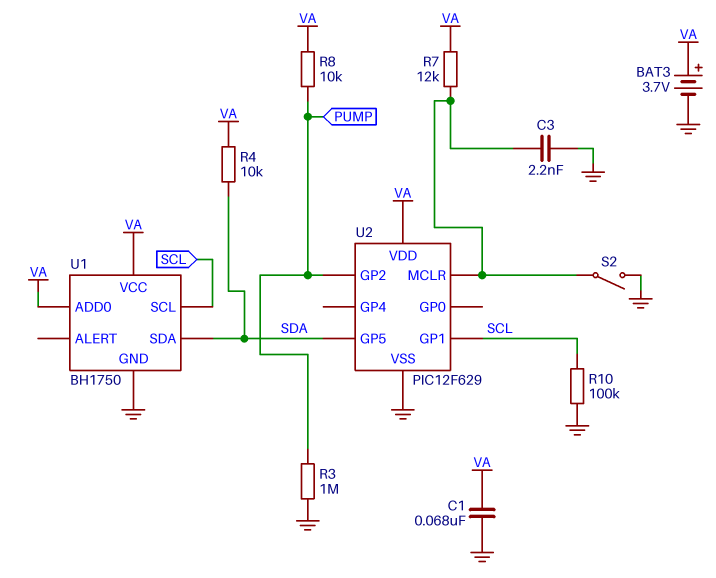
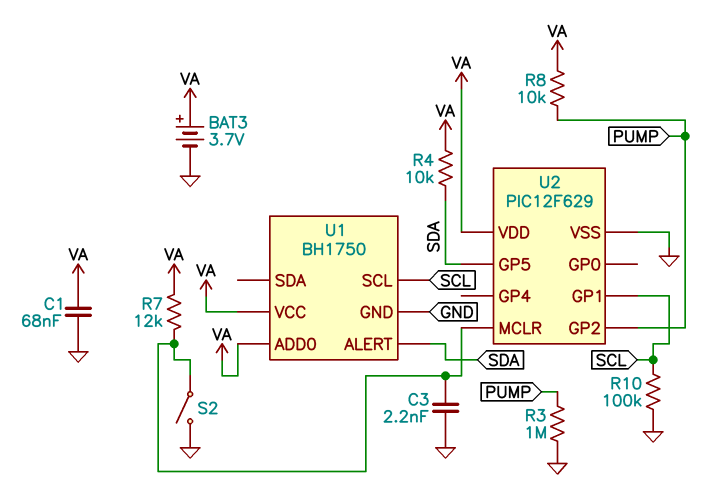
U1 pin ALERT: none -> SDA
U1 pin SDA: SDA -> none

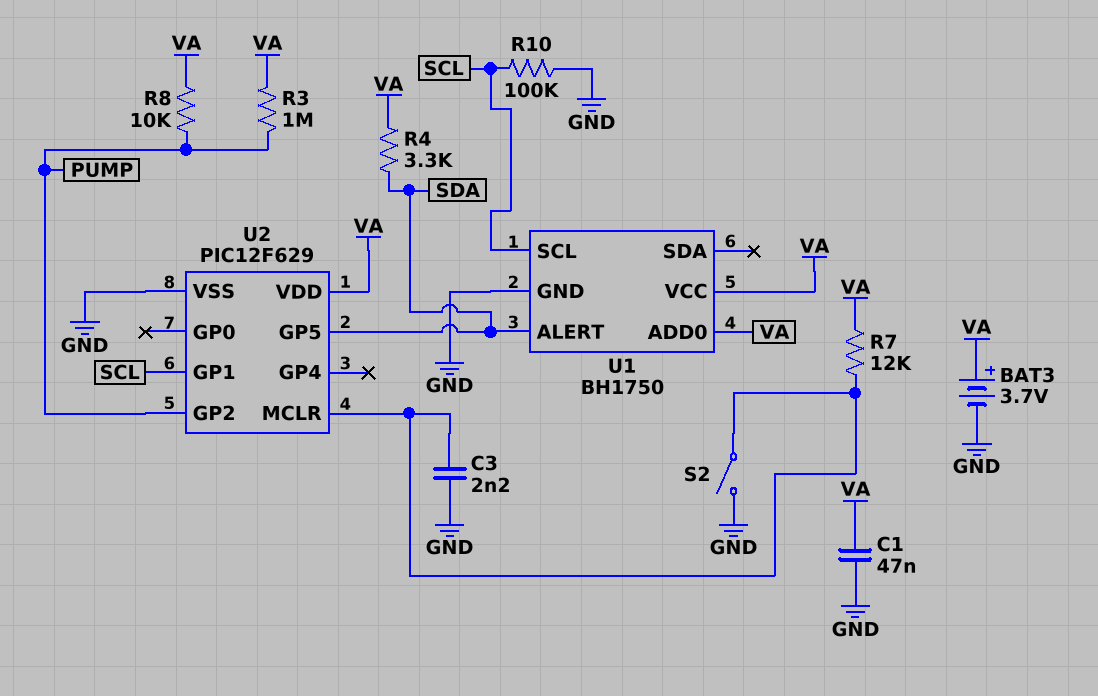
C1: 68nF (GND, VA) -> 47nF (GND, VA)
R3: 1M (GND, PUMP) -> 1M (PUMP, VA)
R4: 10k (SDA, VA) -> 3.3k (SDA, VA)

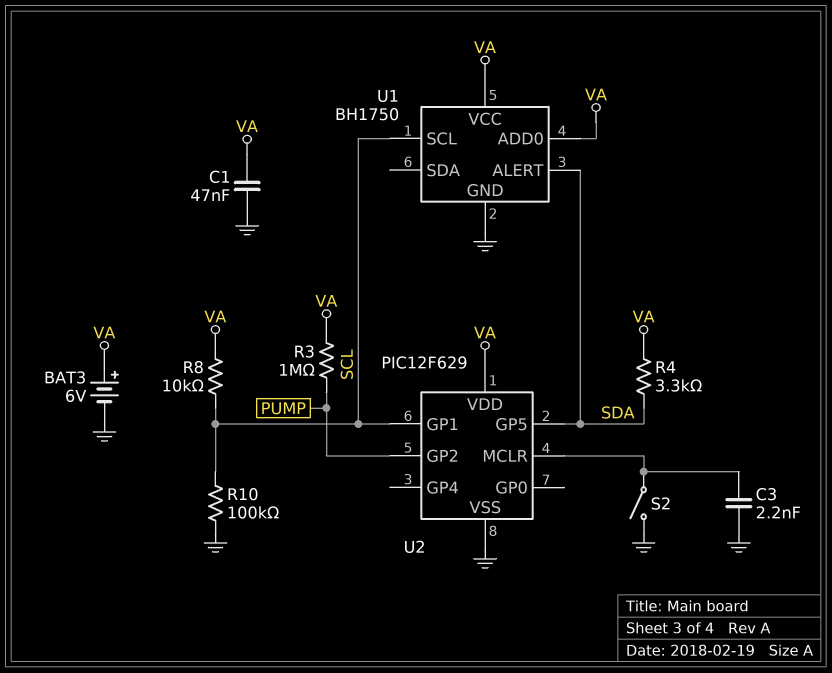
BAT3: 3.7V (plus VA, minus GND) -> 6V (plus VA, minus GND)
R7: 12k (U2/MCLR, VA) -> none
R8: 10k (PUMP, VA) -> 10k (SCL, VA)

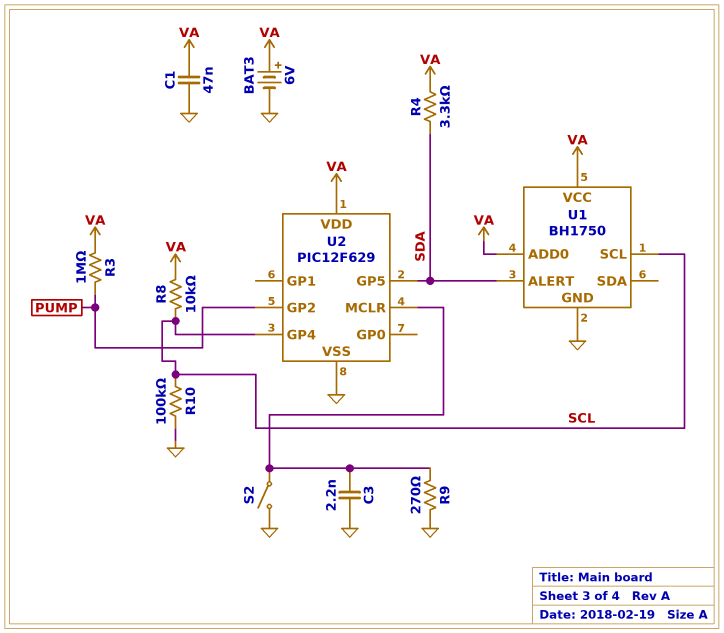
R9: none -> 270 (GND, U2/MCLR)
U2 pin GP1: SCL -> none
U2 pin GP4: none -> SCL

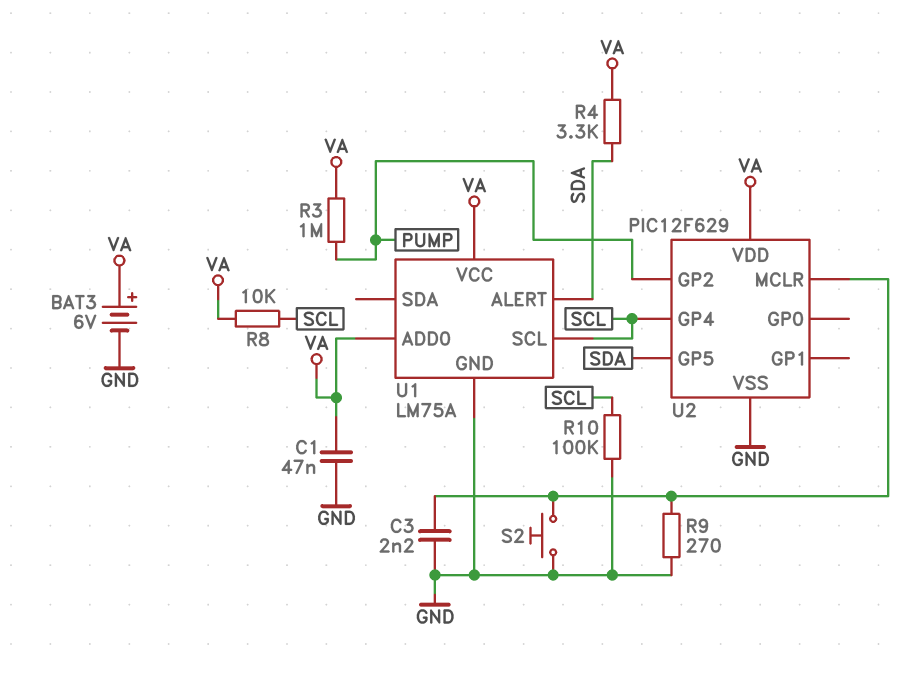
S2: switch (GND, U2/MCLR) -> button (GND, U2/MCLR)
U1: BH1750 -> LM75A

